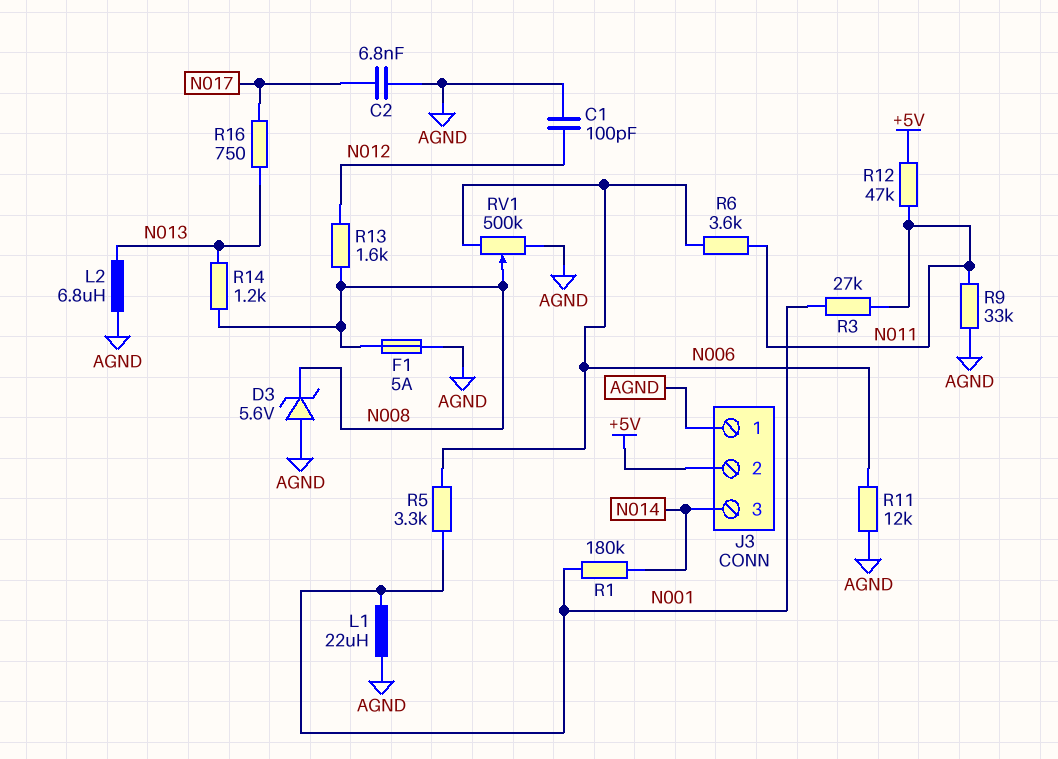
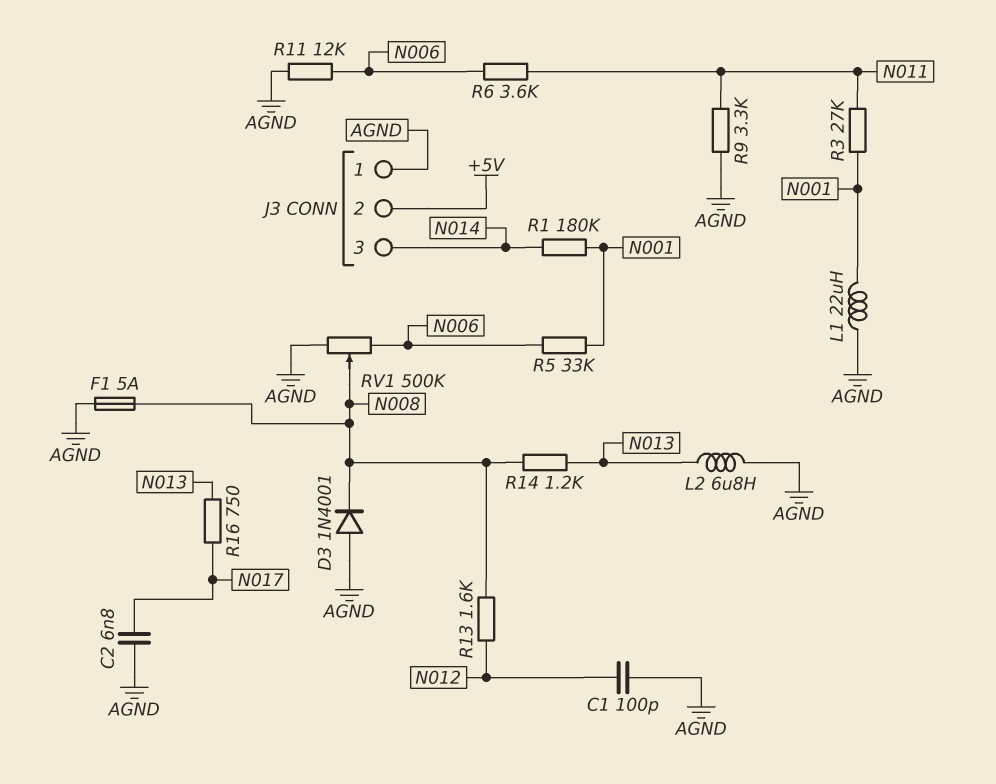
D3: zener 5.6V (A AGND, K N008) -> diode 1N4001 (A AGND, K N008)
R5: 3.3k (N001, N006) -> 33k (N001, N006)
R9: 33k (AGND, N011) -> 3.3k (AGND, N011)
R12: 47k (+5V, N011) -> none

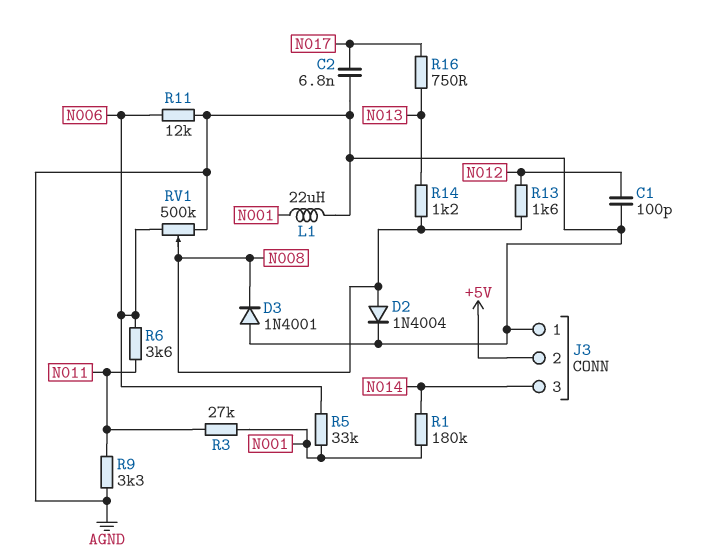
D2: none -> diode 1N4004 (A N008, K AGND)
F1: 5A (AGND, N008) -> none
L2: 6.8uH (AGND, N013) -> none

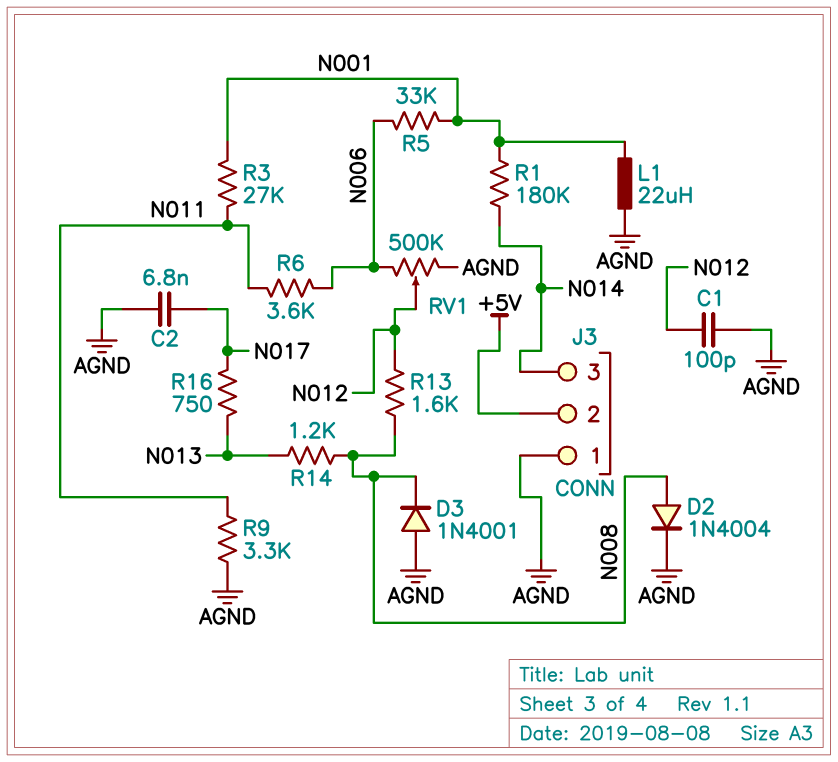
R11: 12k (AGND, N006) -> none
RV1: 500k (AGND, N006, wiper N008) -> 500k (AGND, N006, wiper N012)

